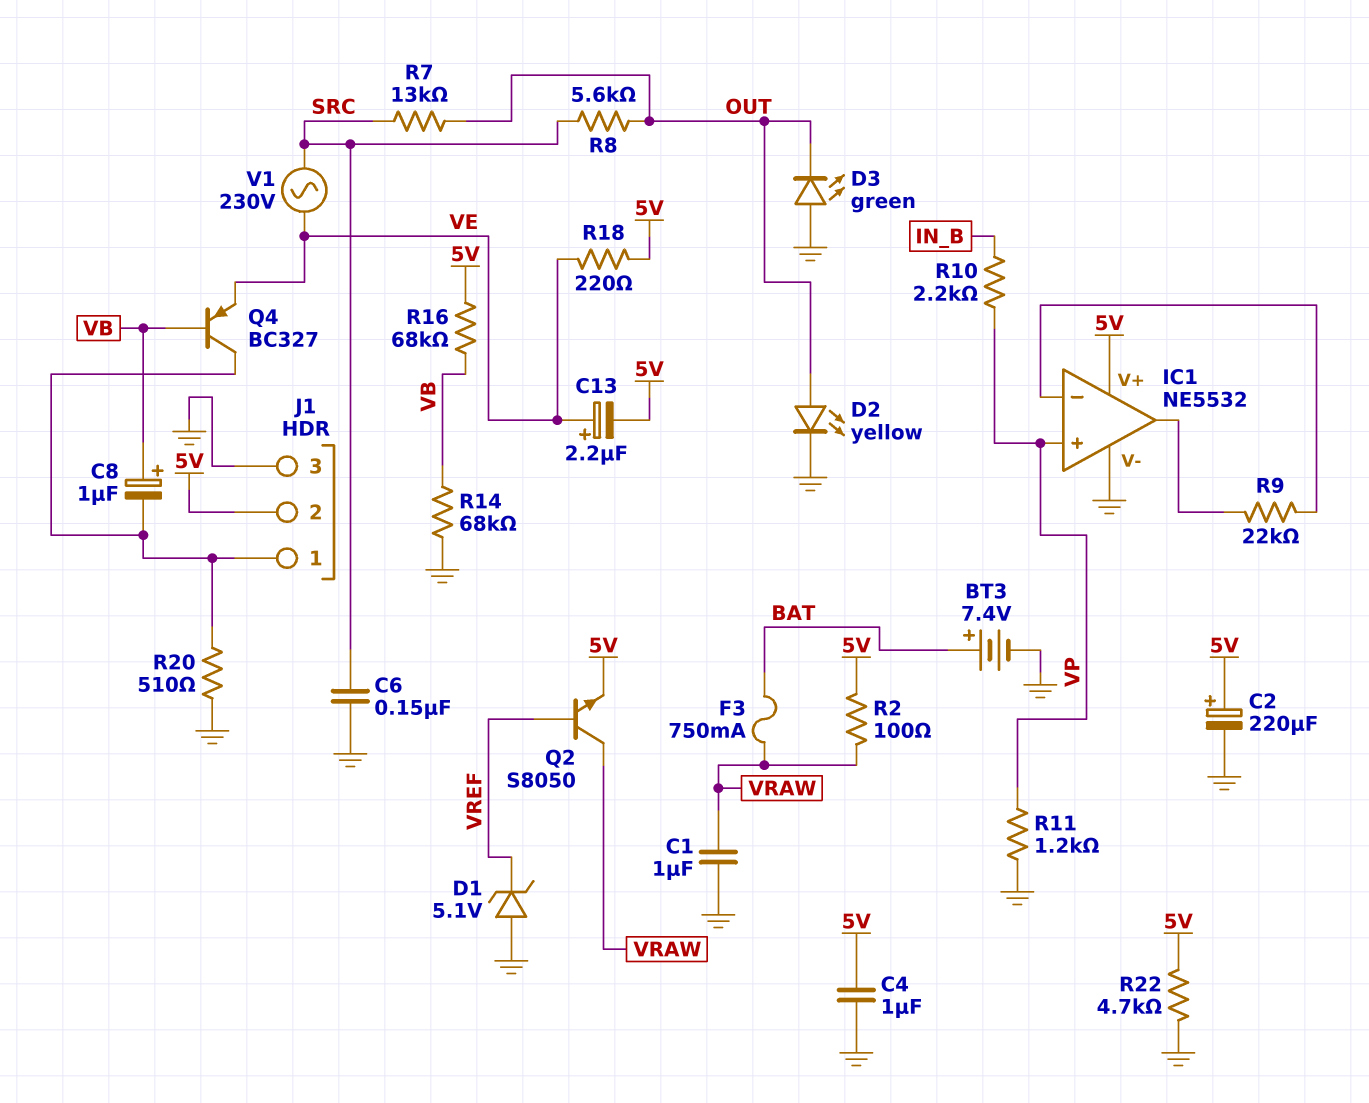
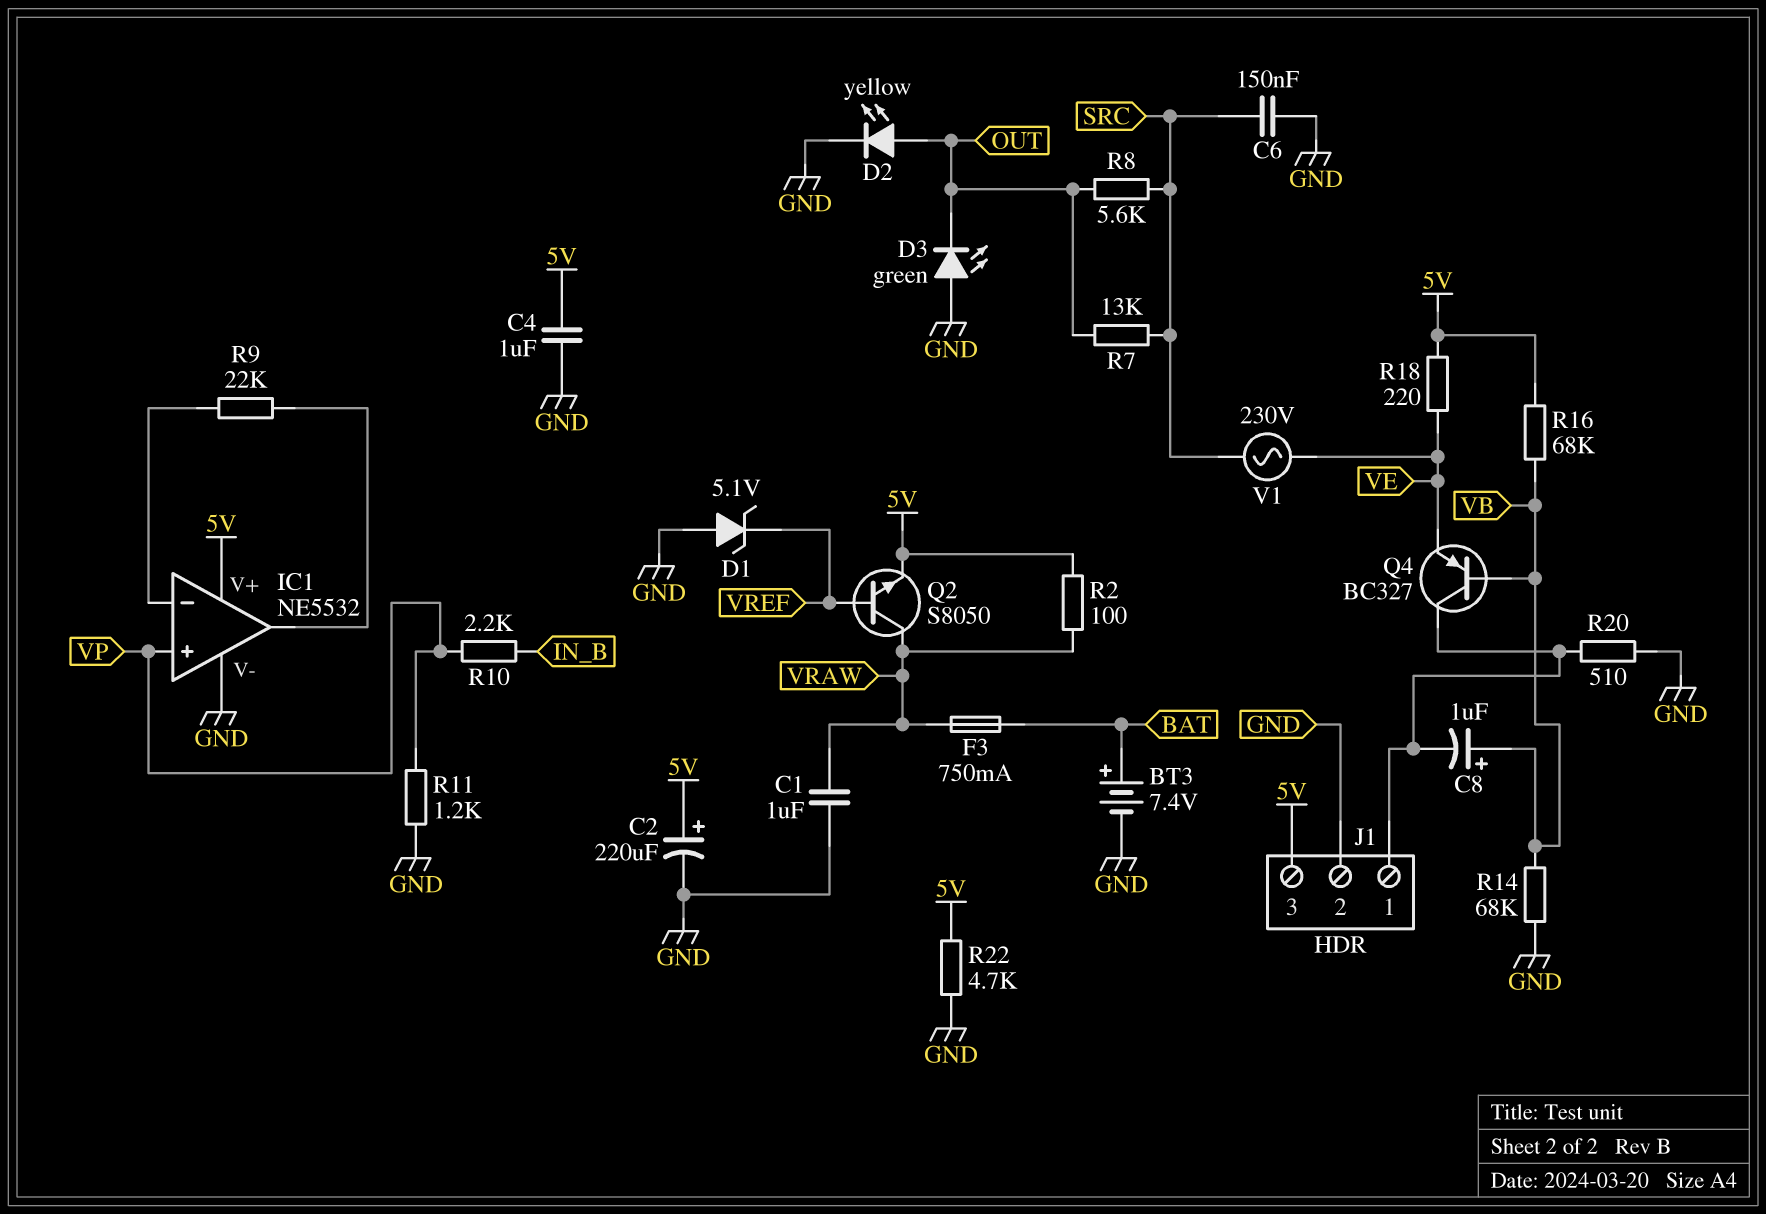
C13: 2.2uF (plus VE, minus 5V) -> none
J1 pin 2: 5V -> GND
J1 pin 3: GND -> 5V

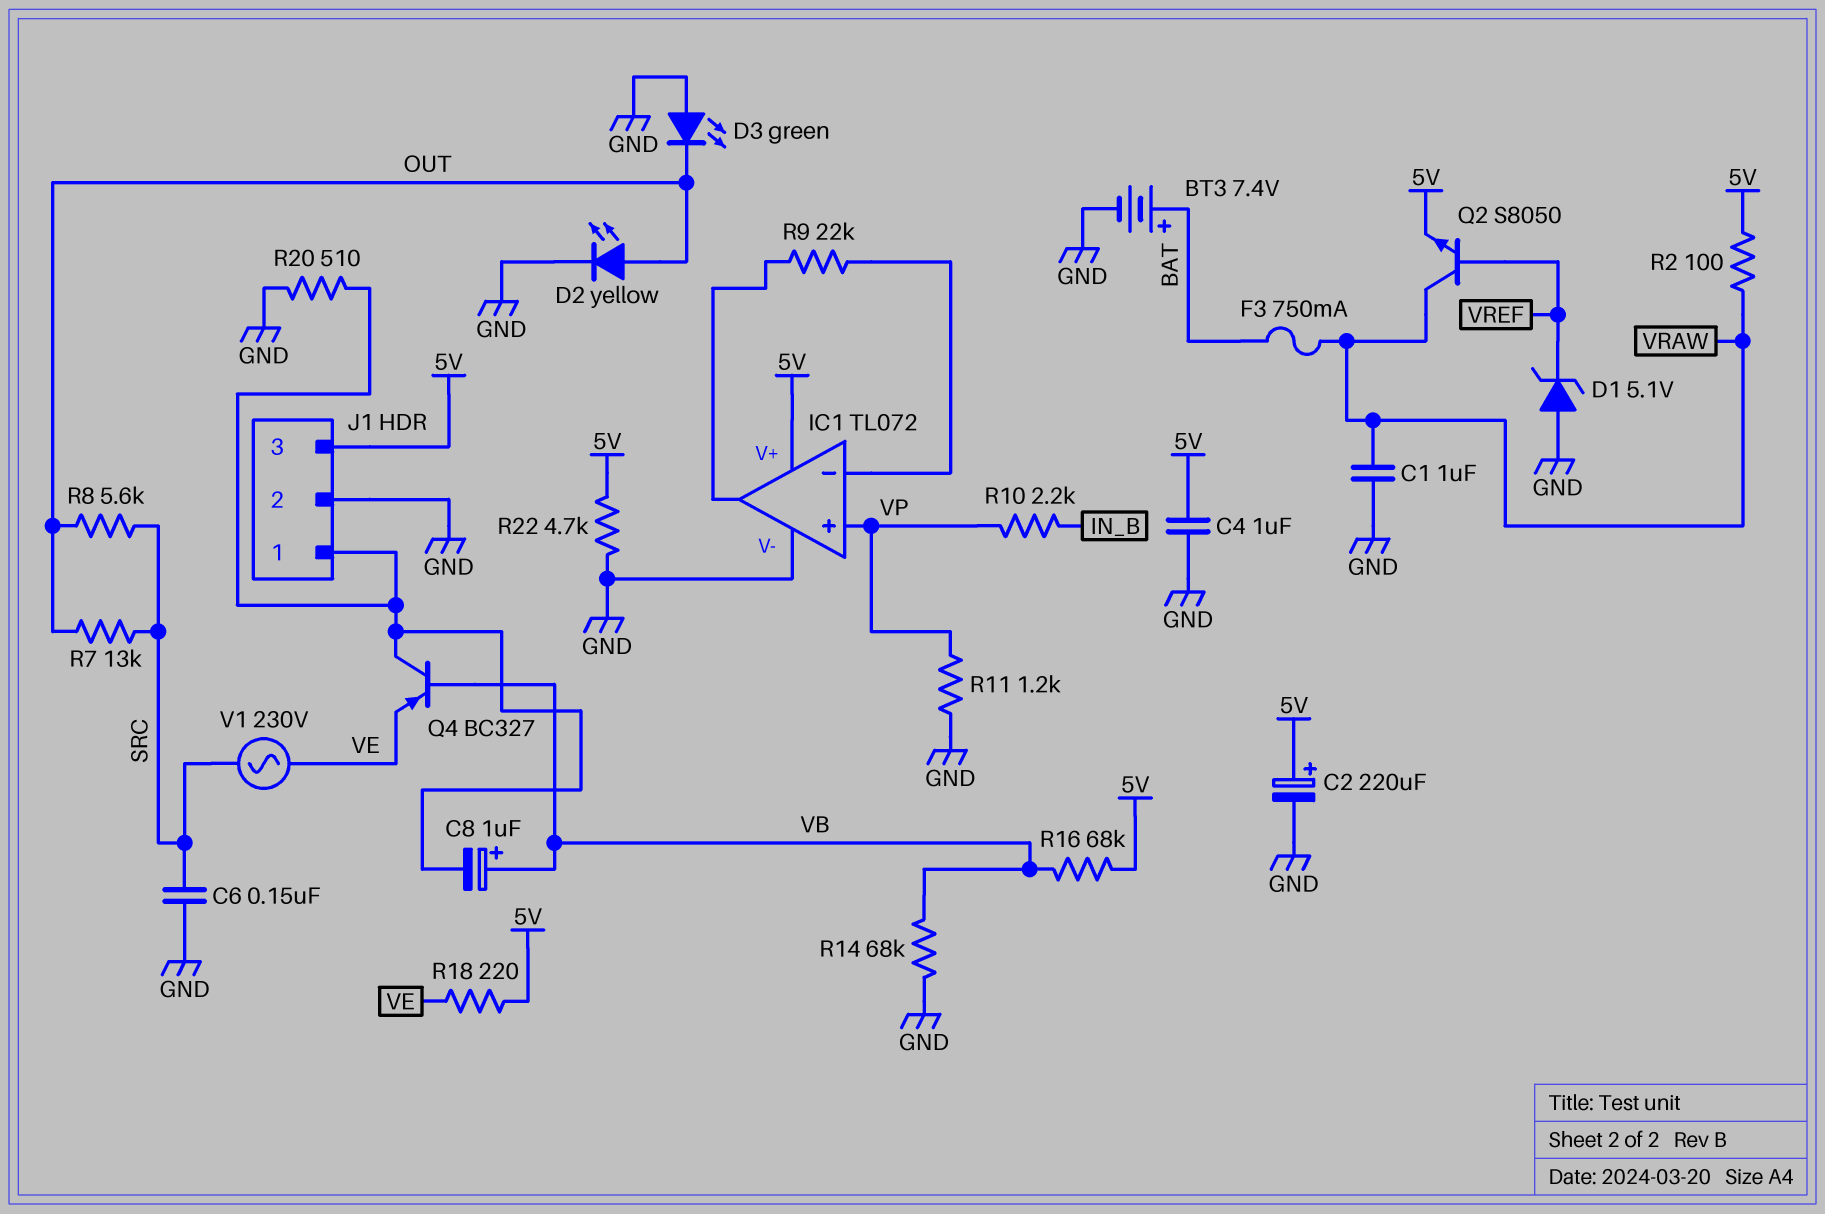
IC1: NE5532 -> TL072

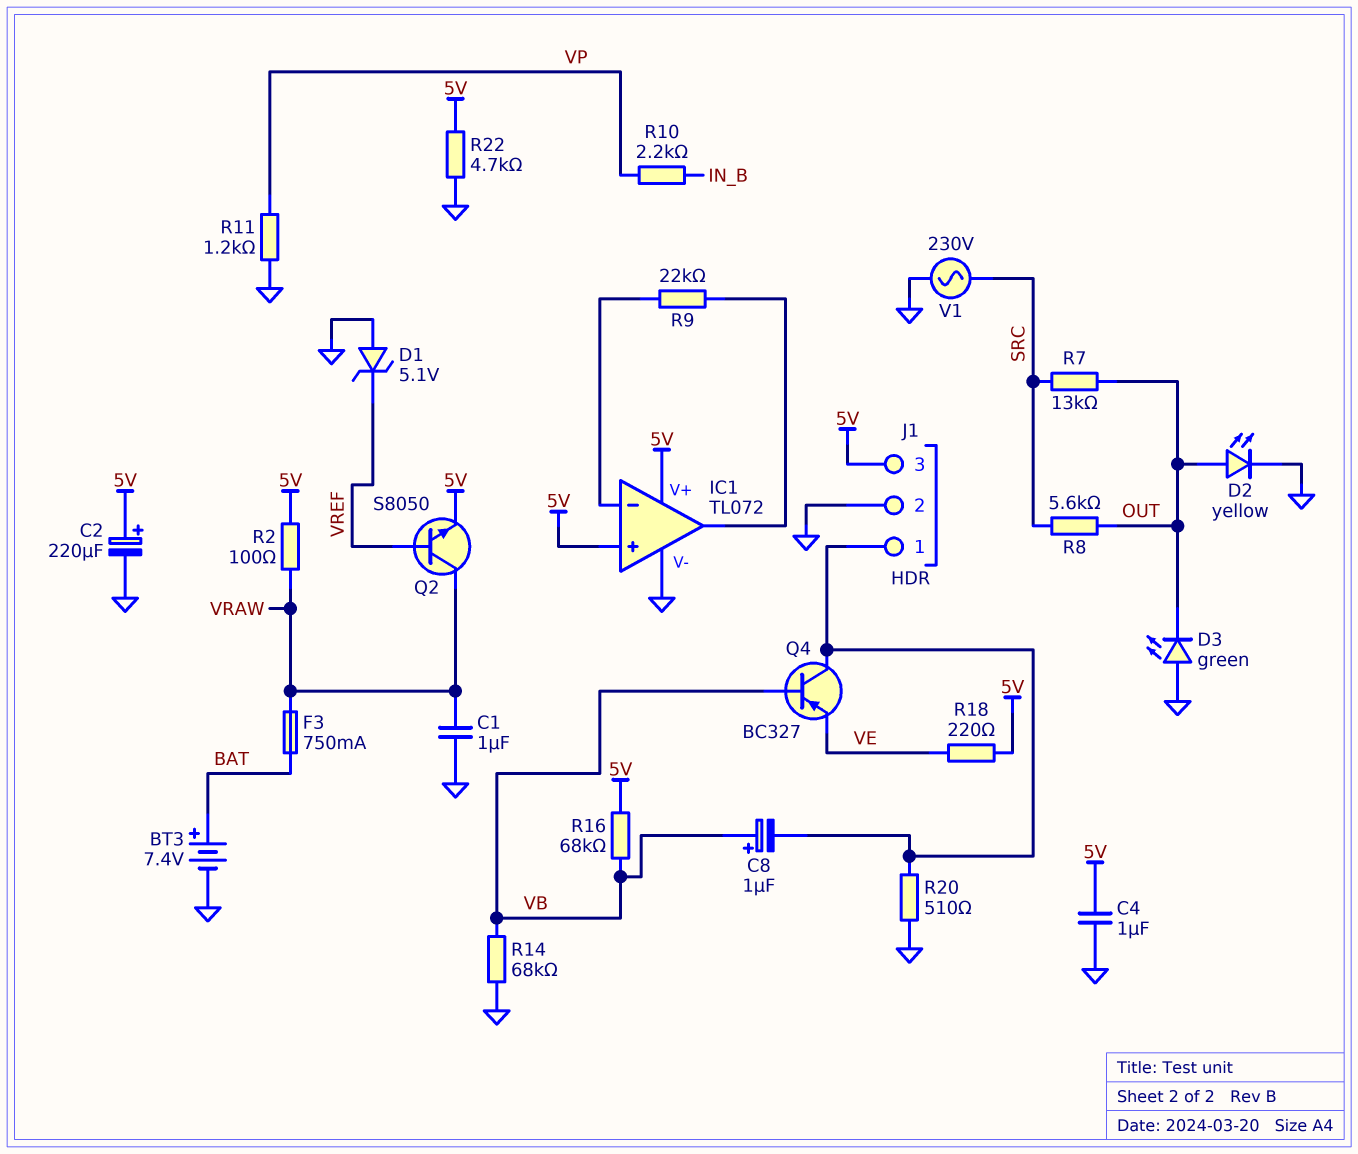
C6: 150nF (GND, SRC) -> none
IC1 pin in+: VP -> 5V
V1: AC 230V (SRC, VE) -> AC 230V (GND, SRC)

